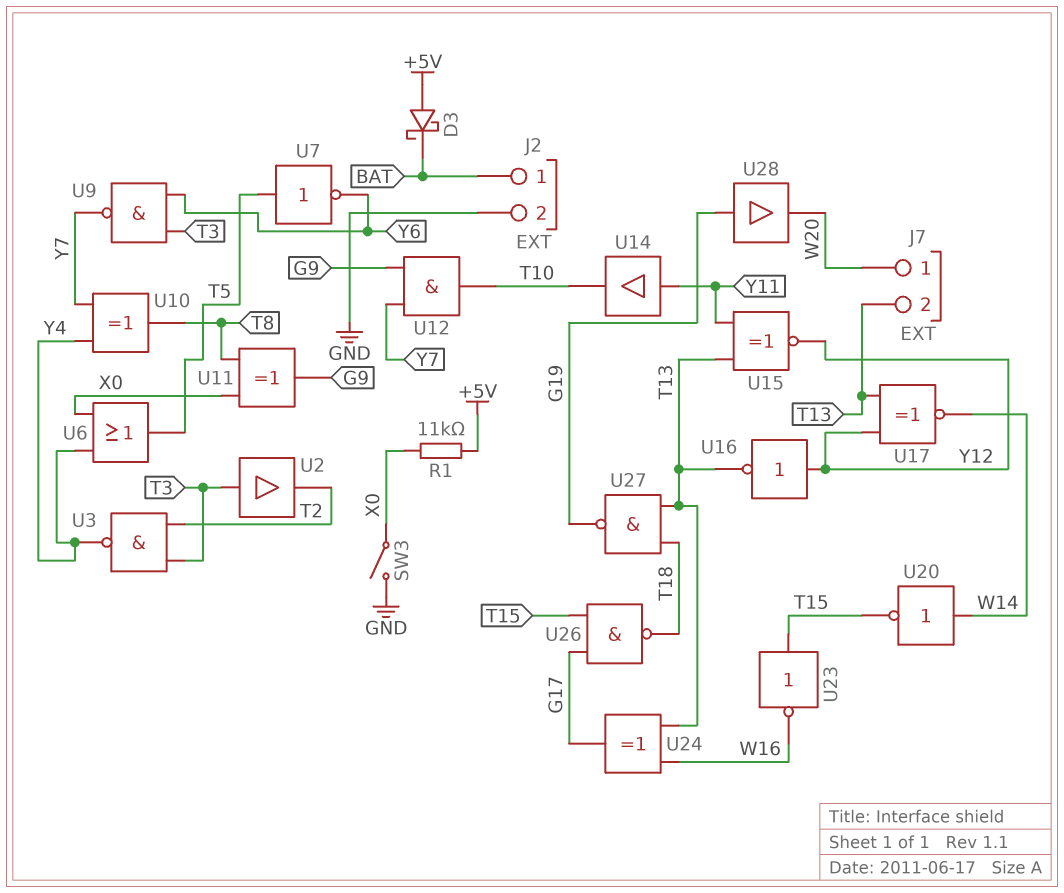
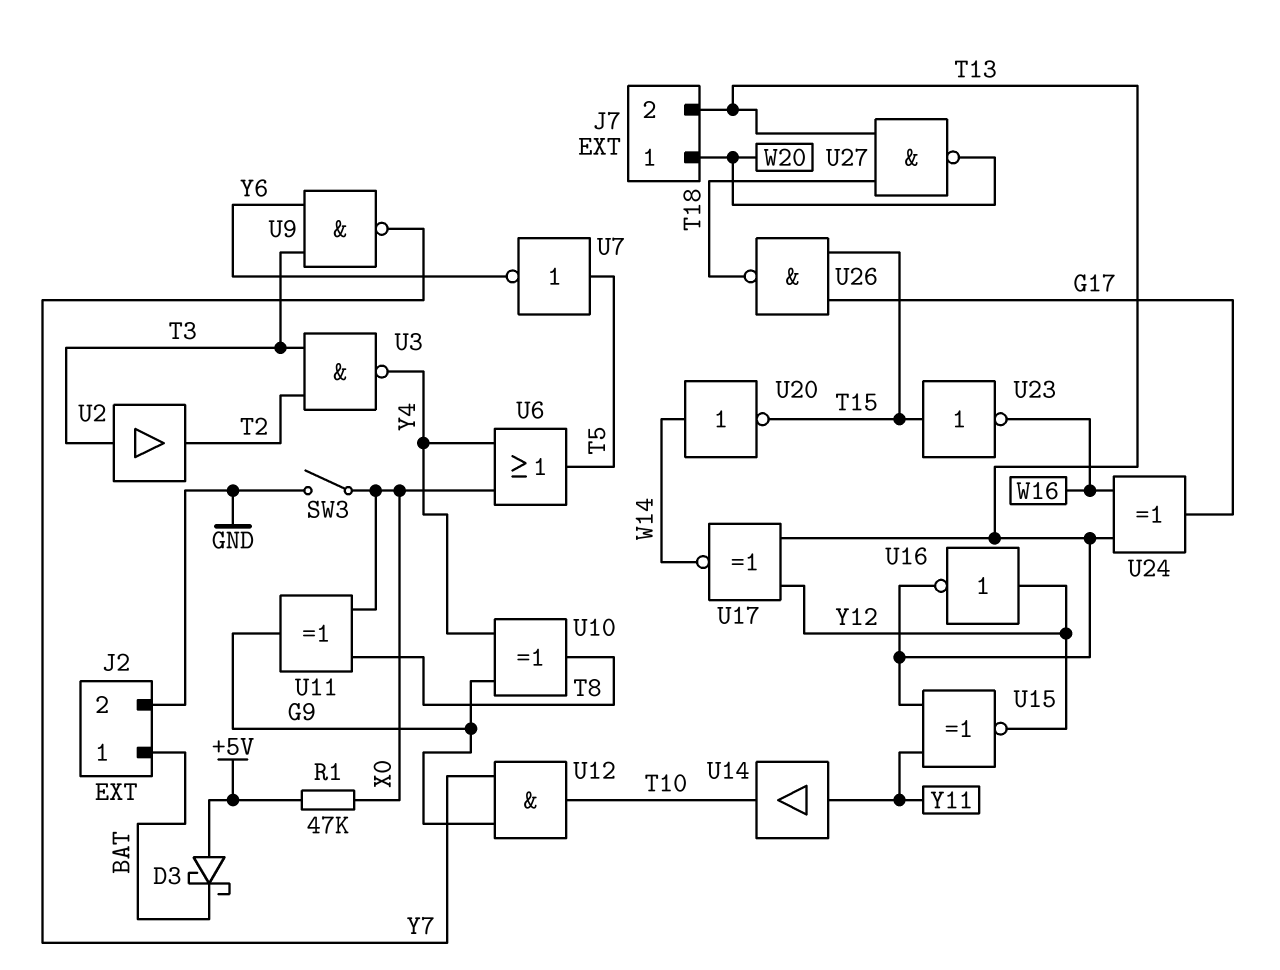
R1: 11k (+5V, X0) -> 47k (+5V, X0)
U10: XOR (in Y4, in Y7, out T8) -> XOR (in G9, in Y4, out T8)
U27: NAND (in T13, in T18, out G19) -> NAND (in T13, in T18, out W20)
U28: buffer (in G19, out W20) -> none

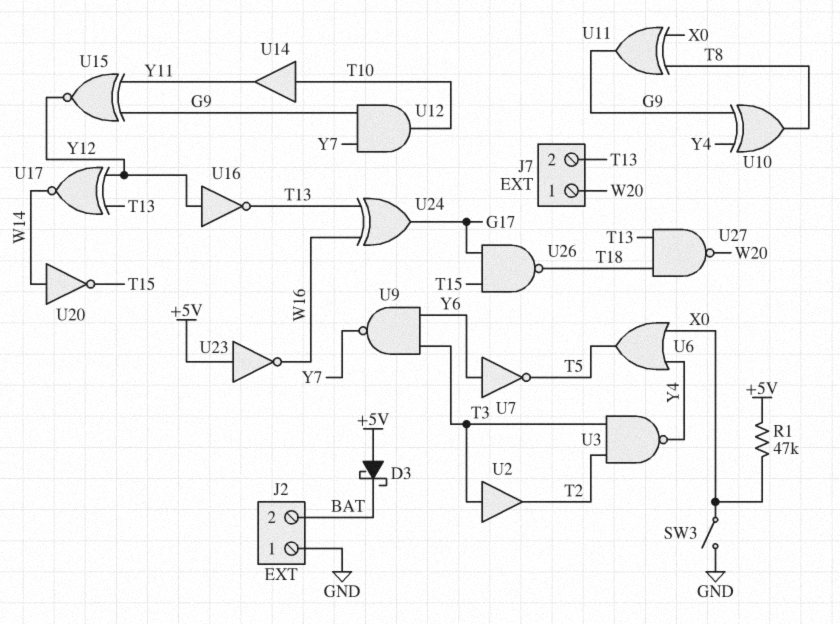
J2 pin 1: BAT -> GND
J2 pin 2: GND -> BAT
U7: NOT (in T5, out Y6) -> NOT (in Y6, out T5)
U14: buffer (in Y11, out T10) -> buffer (in T10, out Y11)
U15: XNOR (in T13, in Y11, out Y12) -> XNOR (in G9, in Y11, out Y12)
U23: NOT (in T15, out W16) -> NOT (in +5V, out W16)

